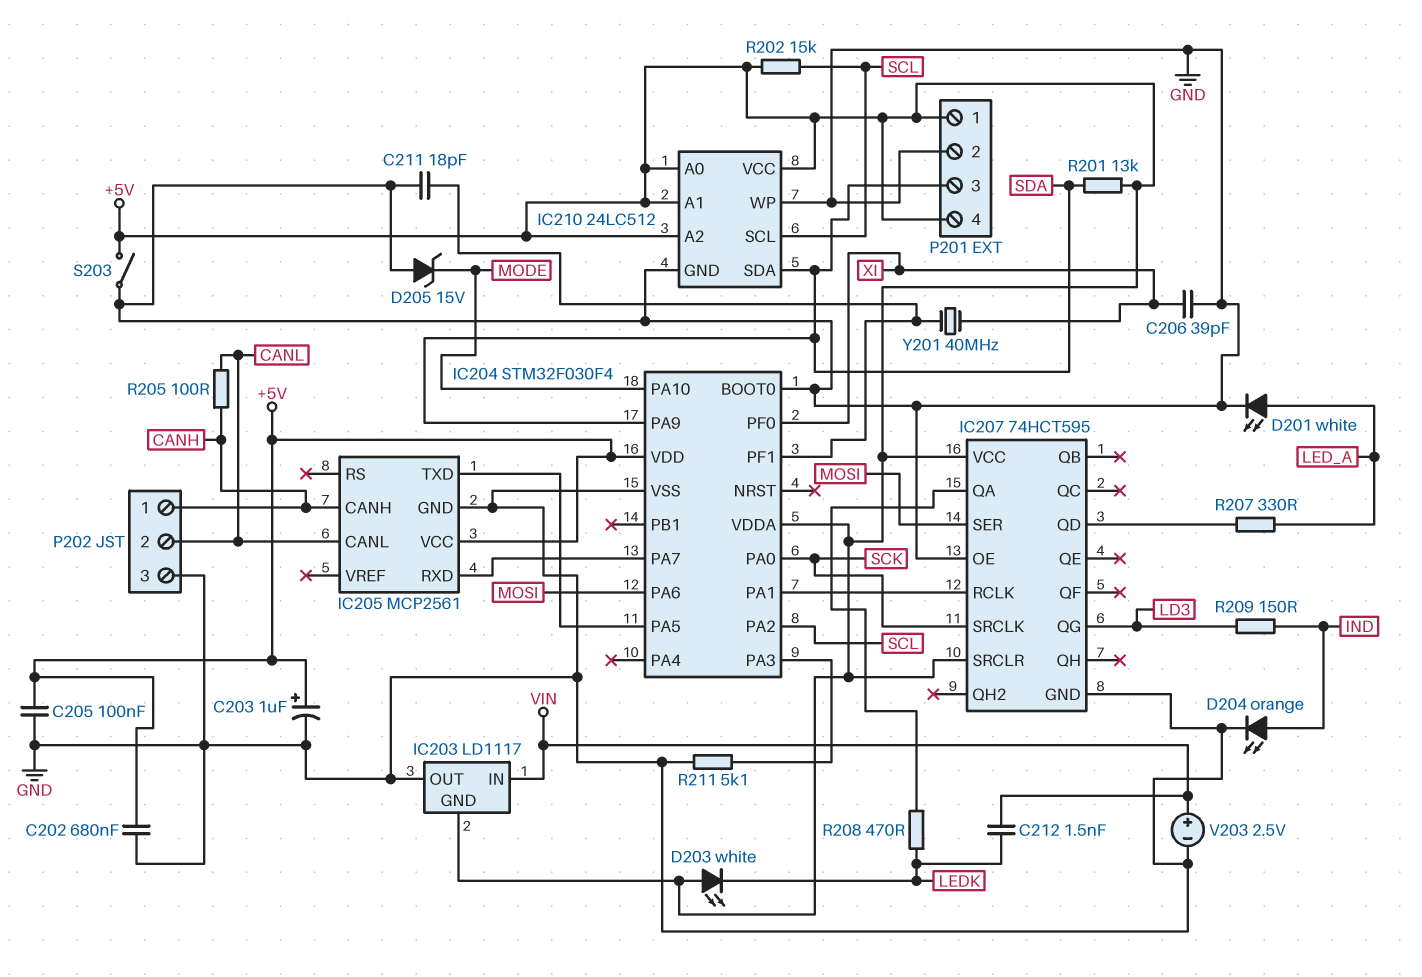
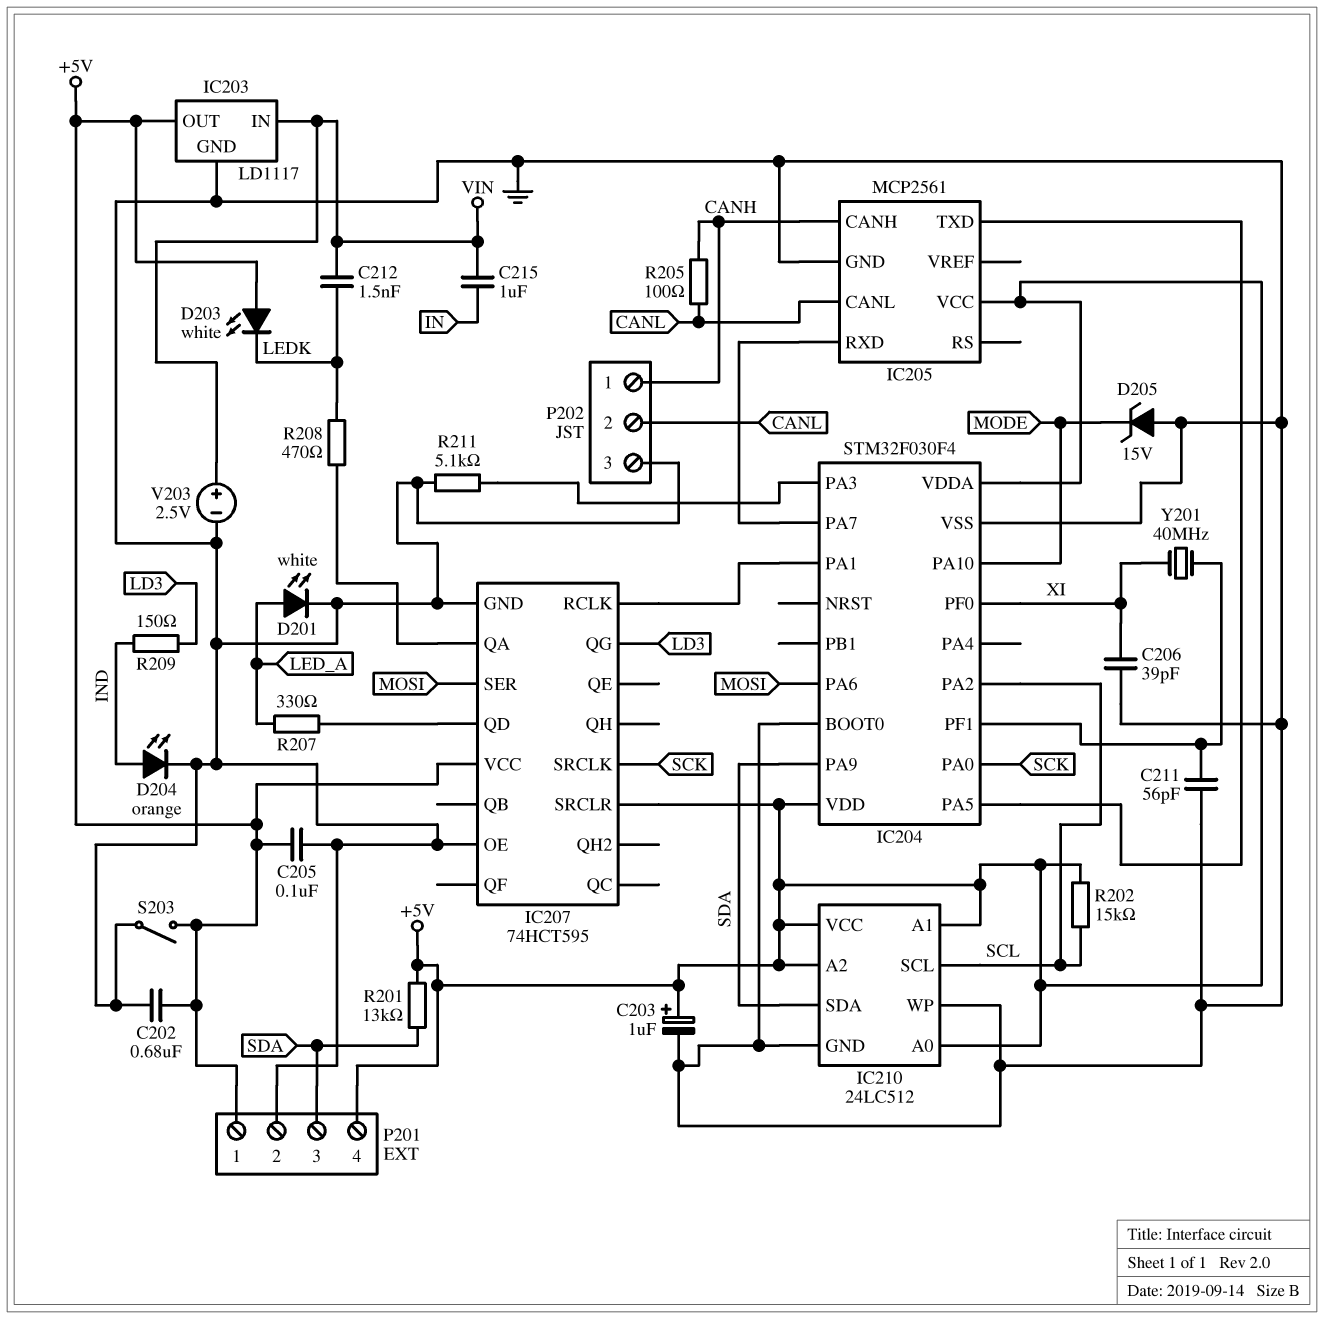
C211: 18pF (GND, IC204/PF1) -> 56pF (GND, IC204/PF1)
C215: none -> 1uF (IN, VIN)
IC203 pin GND: +5V -> GND
IC203 pin OUT: GND -> +5V

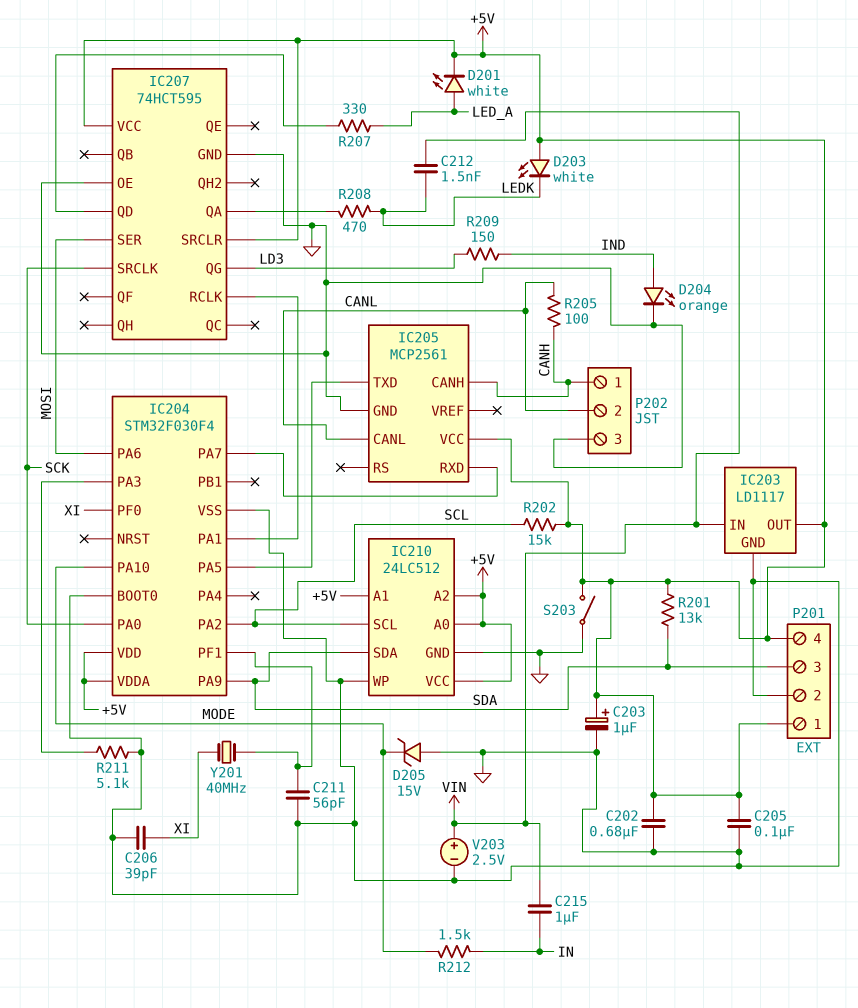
D201: LED white (A LED_A, K GND) -> LED white (A LED_A, K +5V)
R212: none -> 1.5k (IN, MODE)

